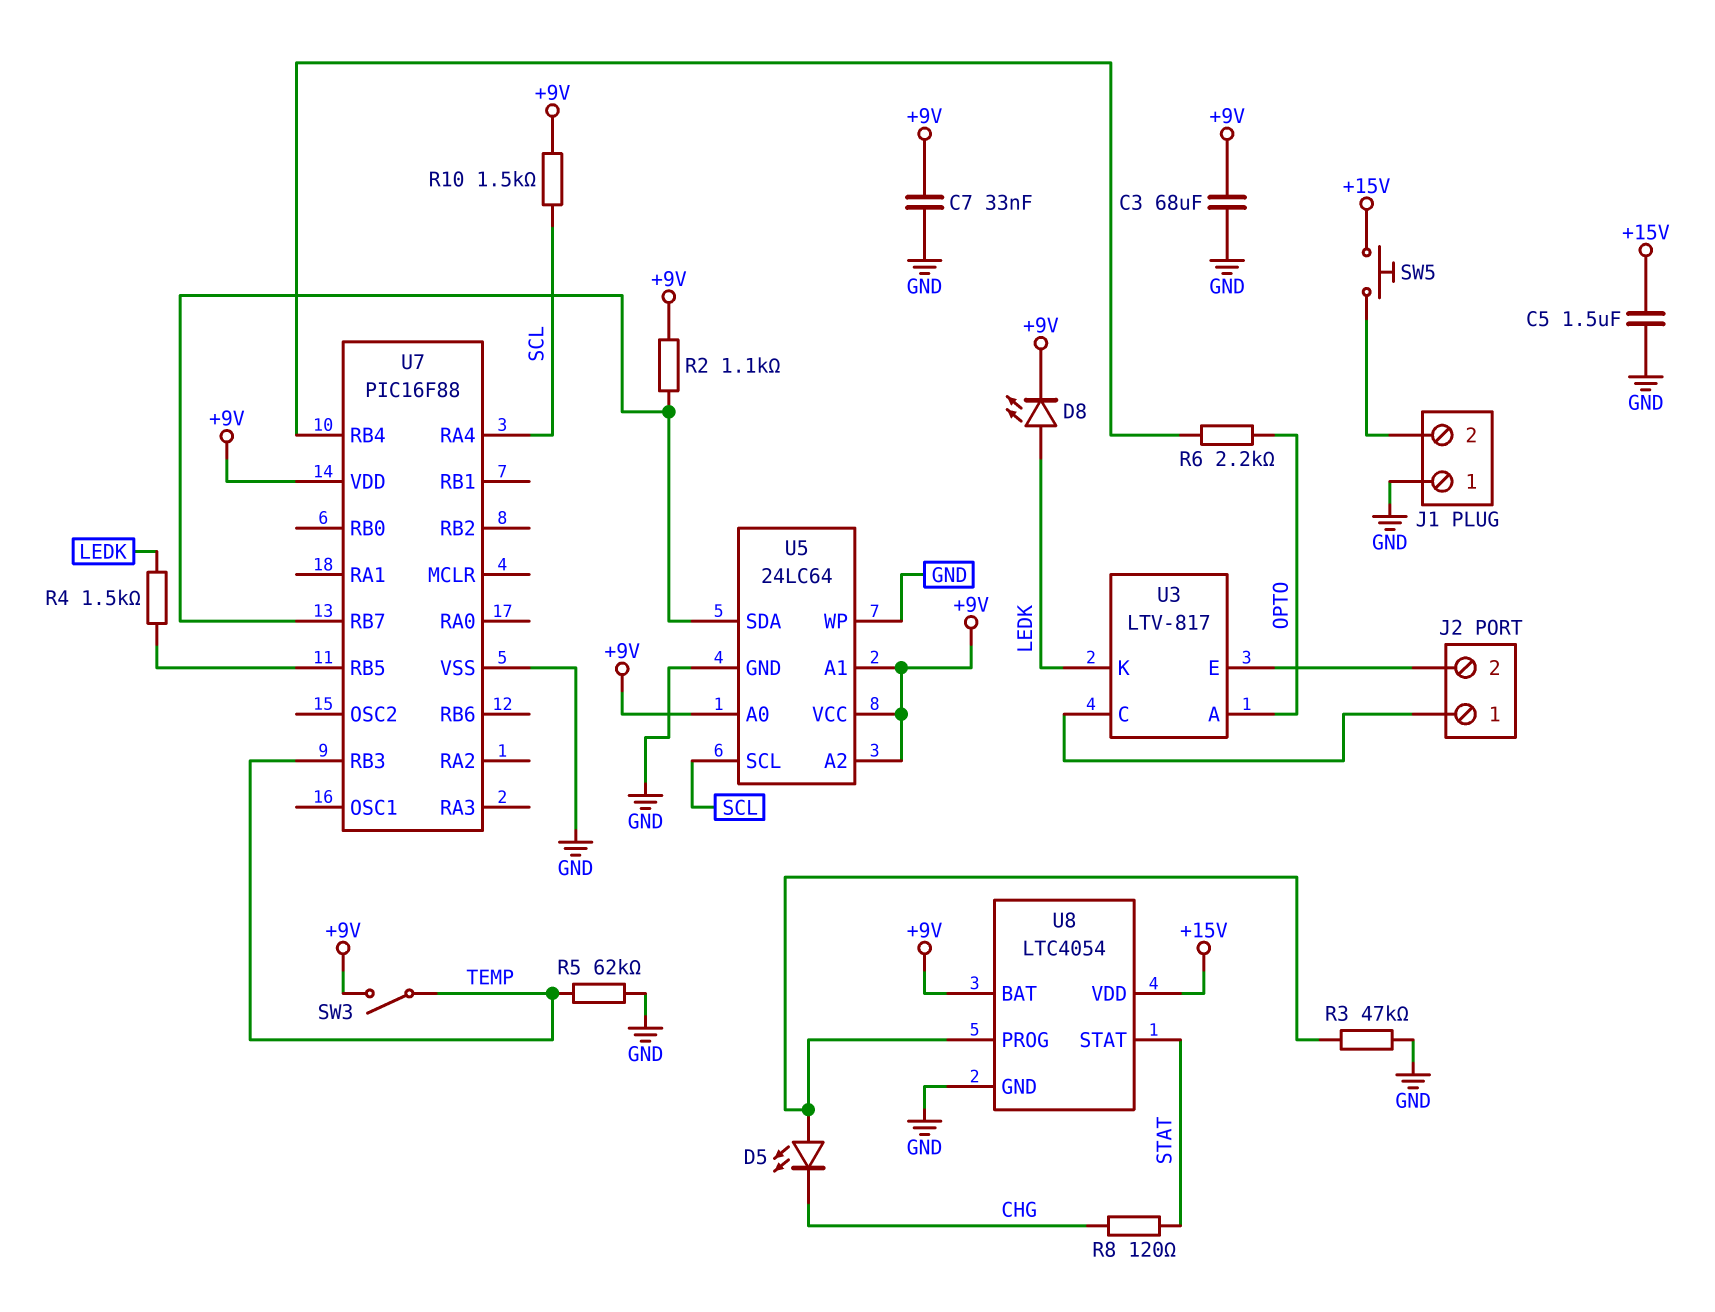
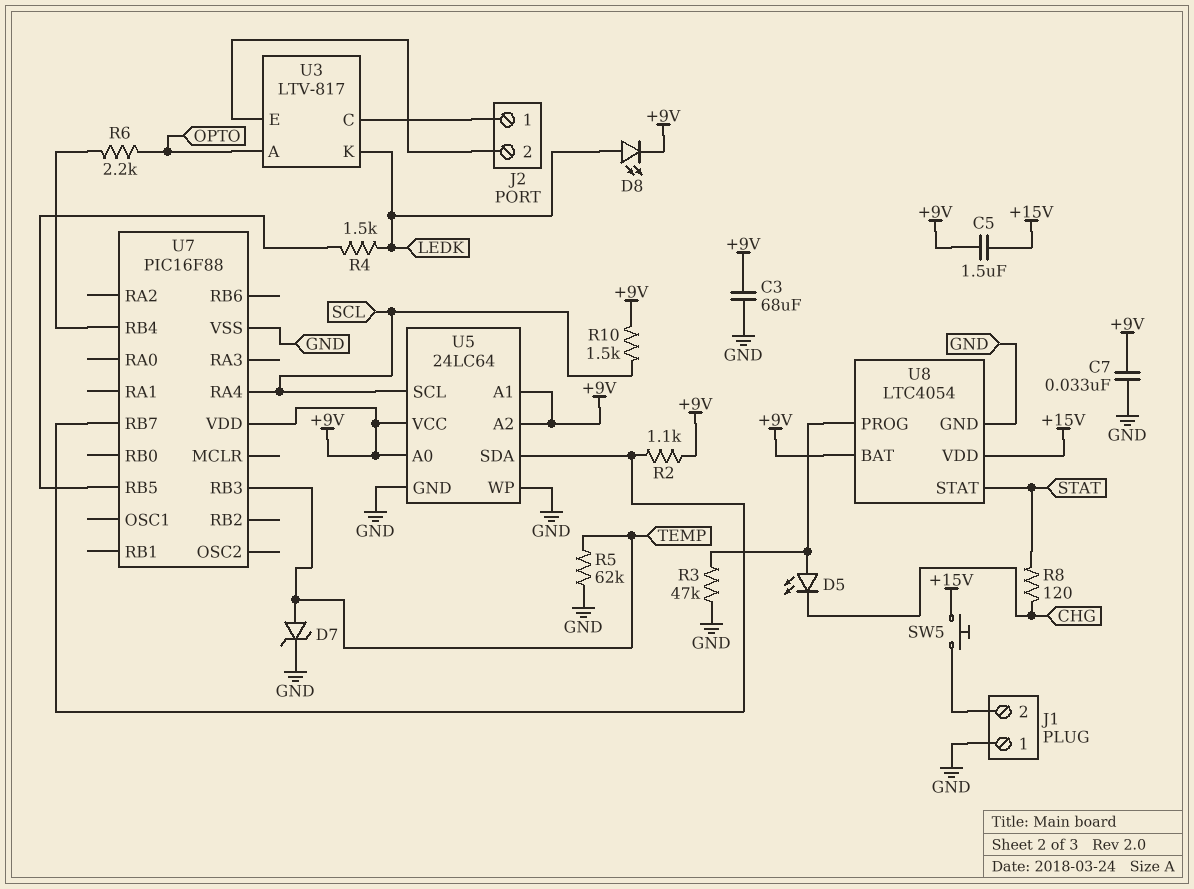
C5: 1.5uF (+15V, GND) -> 1.5uF (+9V, +15V)
D7: none -> zener (A TEMP, K GND)
SW3: switch (+9V, TEMP) -> none

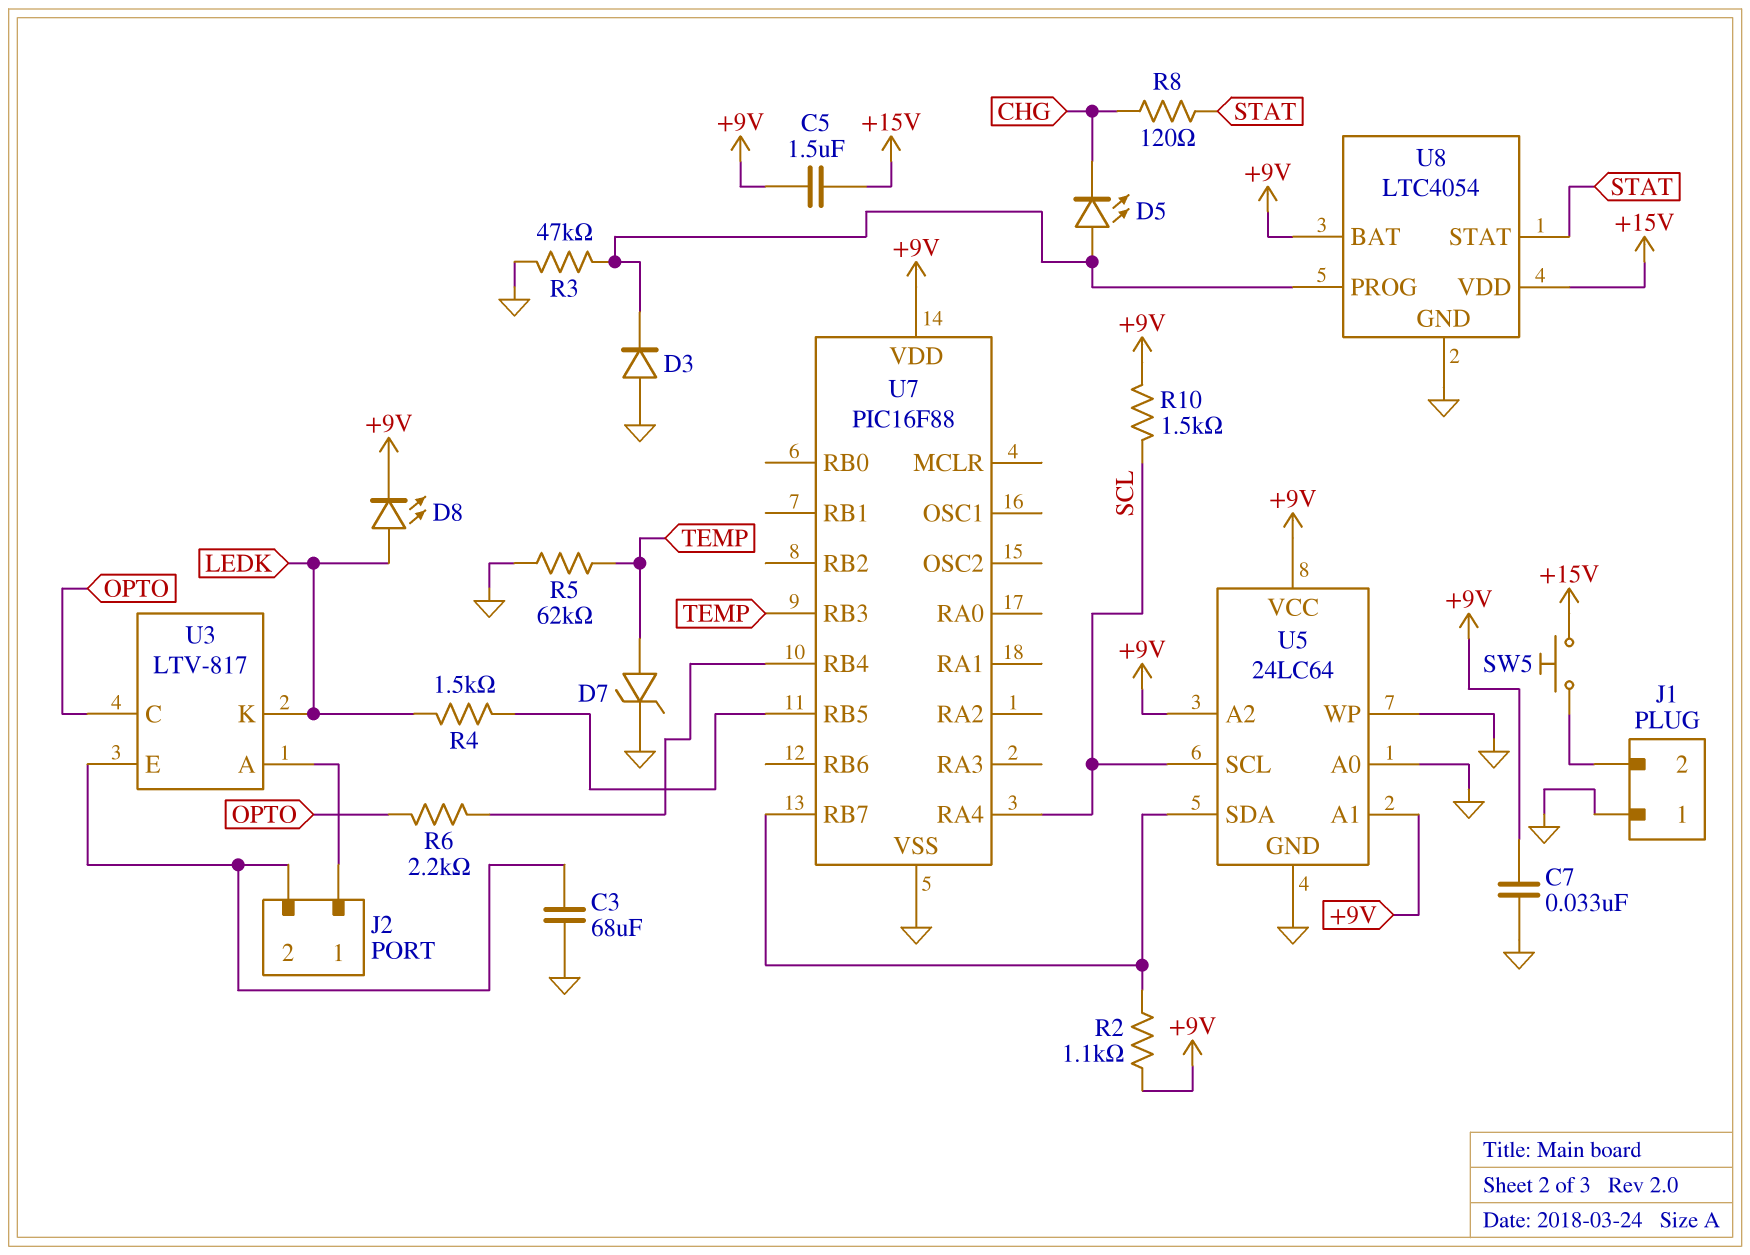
C3: 68uF (+9V, GND) -> 68uF (GND, J2/2)
D3: none -> diode (A GND, K U8/PROG)
U3 pin A: OPTO -> J2/1
U3 pin C: J2/1 -> OPTO
U5 pin A0: +9V -> GND

